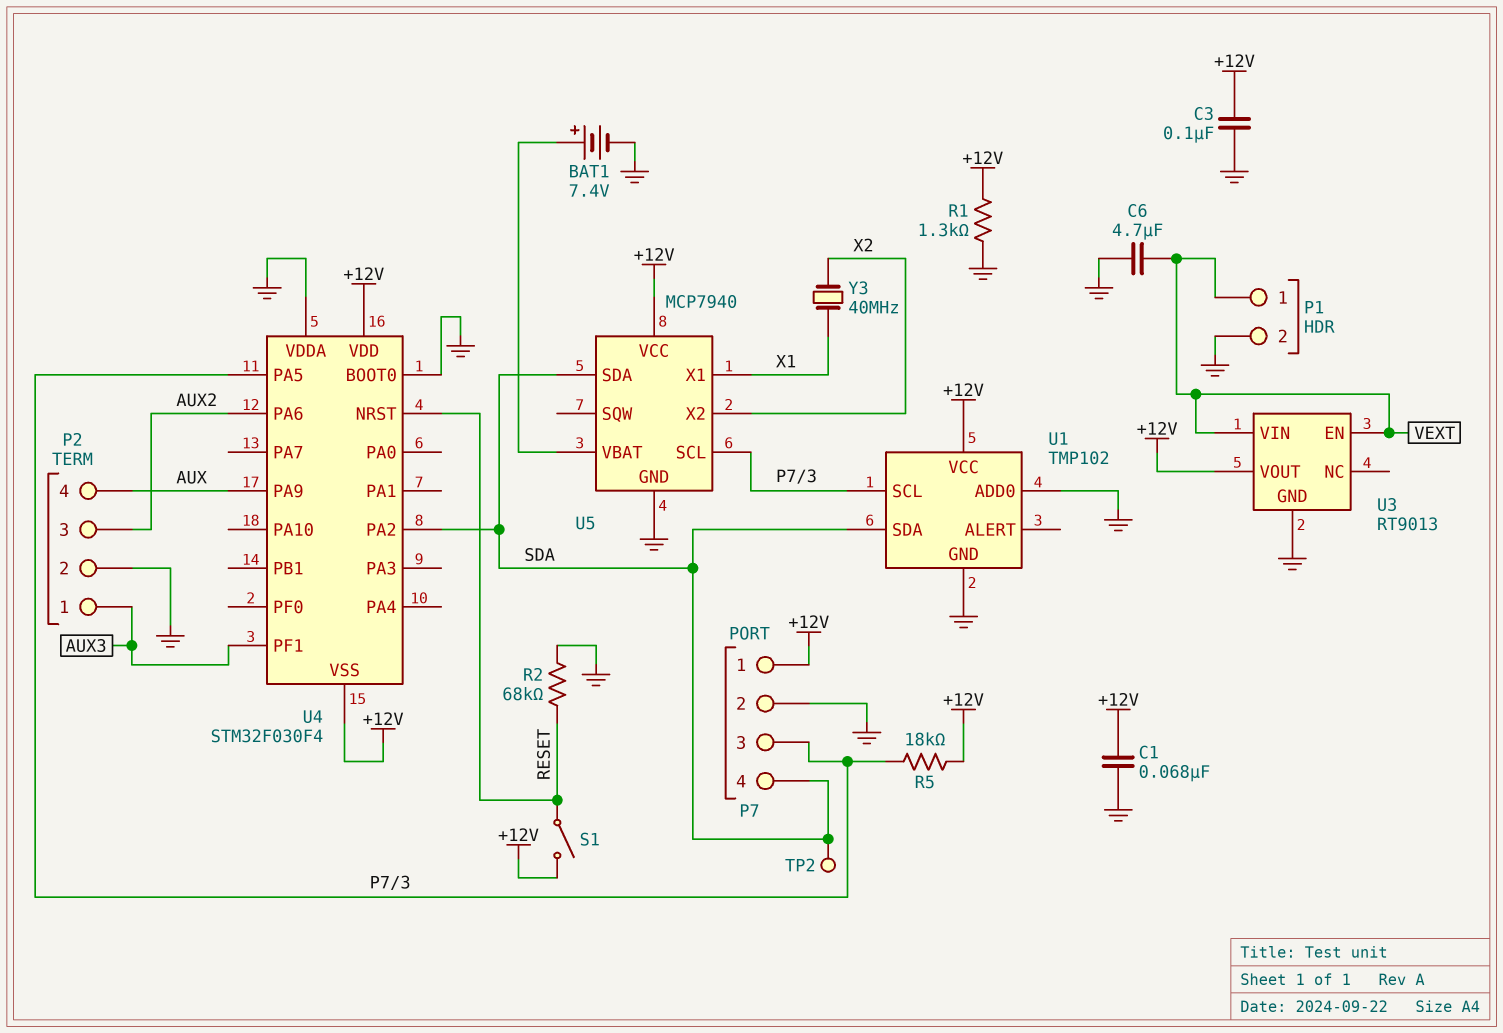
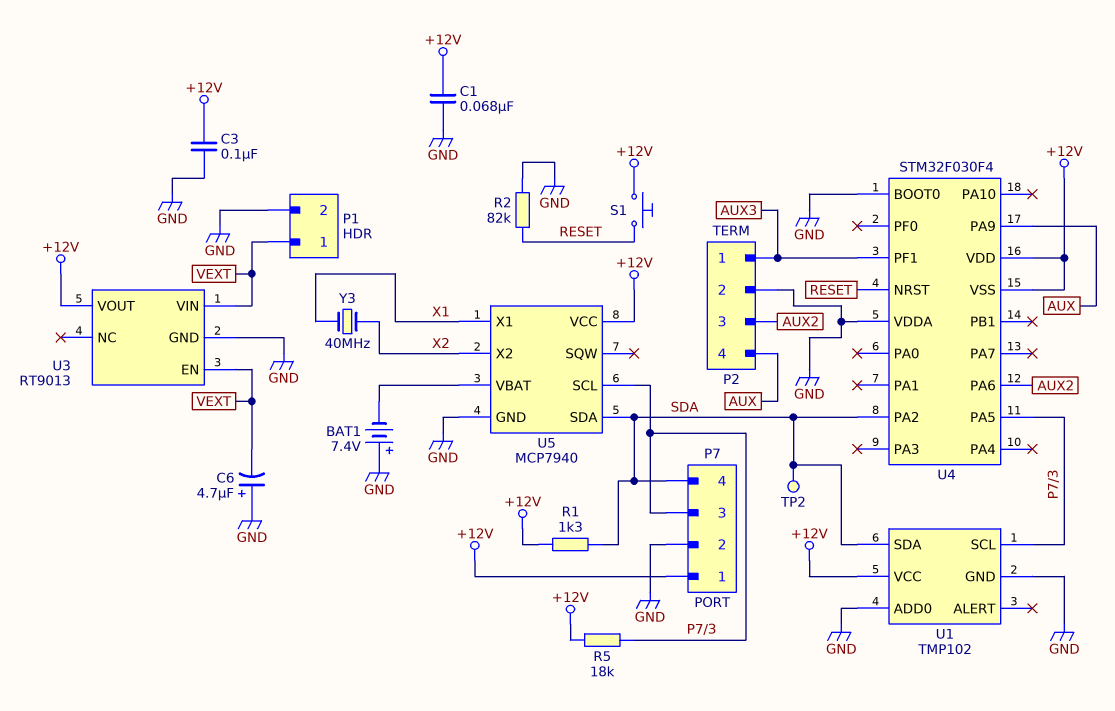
BAT1: 7.4V (plus U5/VBAT, minus GND) -> 7.4V (plus GND, minus U5/VBAT)
C6: 4.7uF (GND, VEXT) -> 4.7uF (plus GND, minus VEXT)
R1: 1.3k (+12V, GND) -> 1.3k (+12V, SDA)
R2: 68k (GND, RESET) -> 82k (GND, RESET)
S1: switch (+12V, RESET) -> button (+12V, RESET)

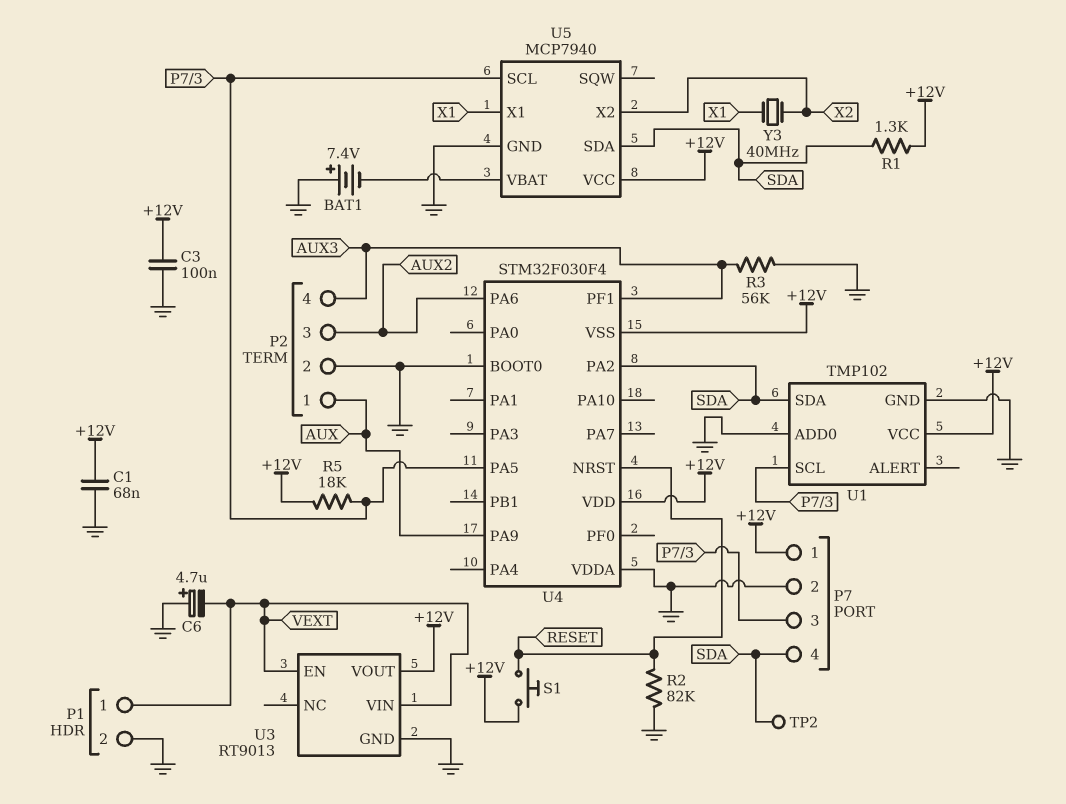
P2 pin 1: AUX3 -> AUX
P2 pin 4: AUX -> AUX3
R3: none -> 56k (AUX3, GND)

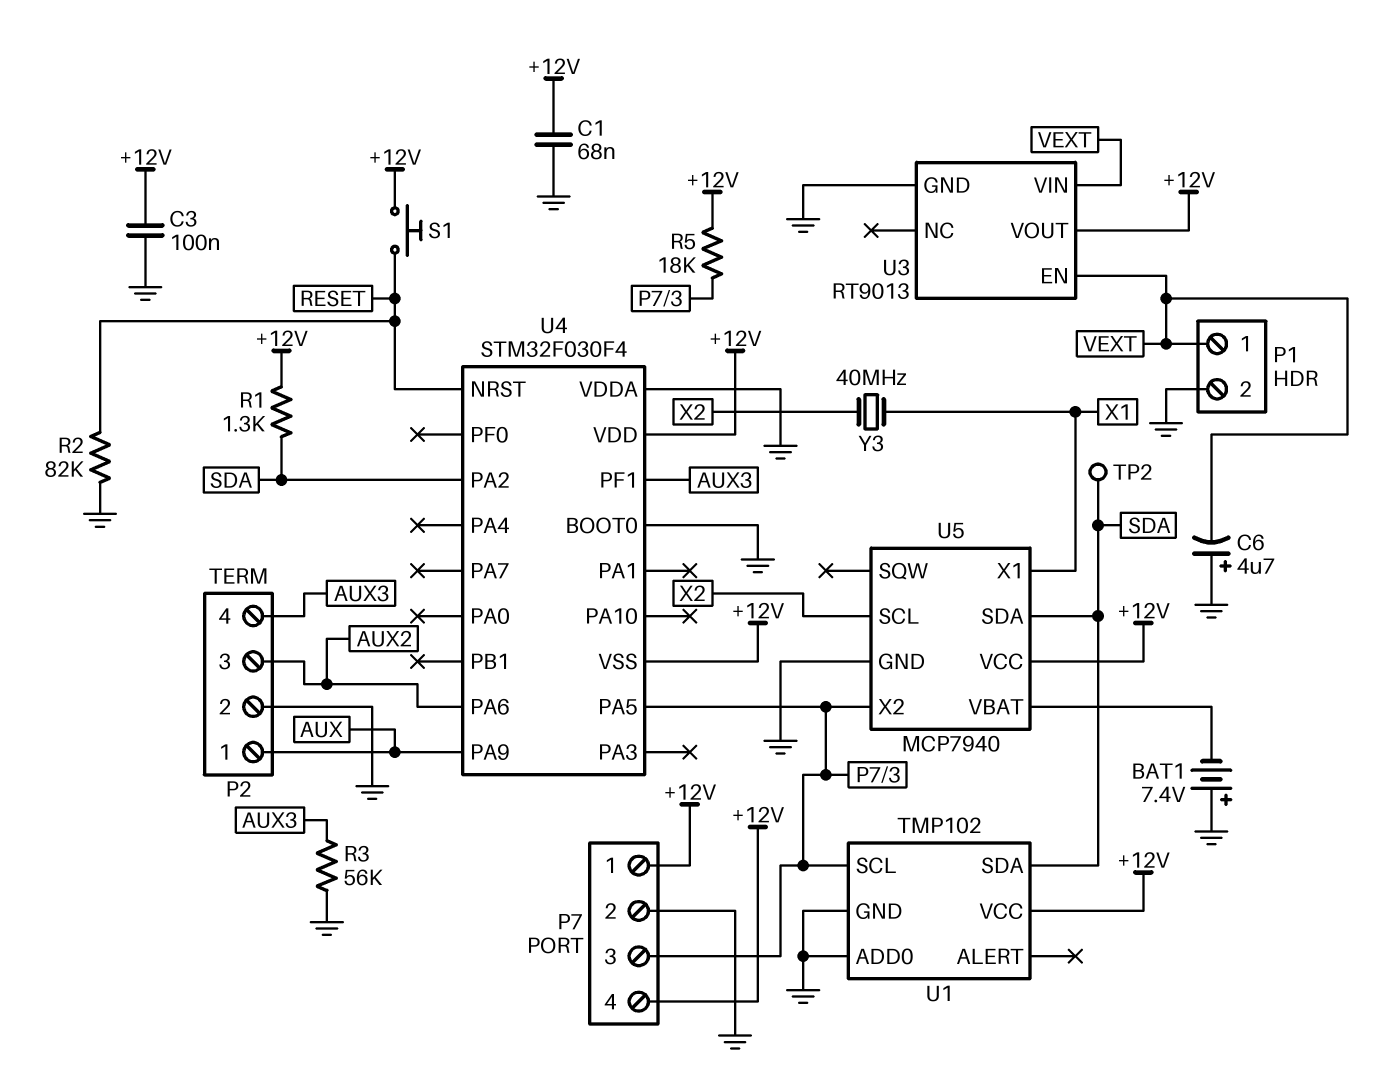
P7 pin 4: SDA -> +12V
U5 pin SCL: P7/3 -> X2
U5 pin X2: X2 -> P7/3

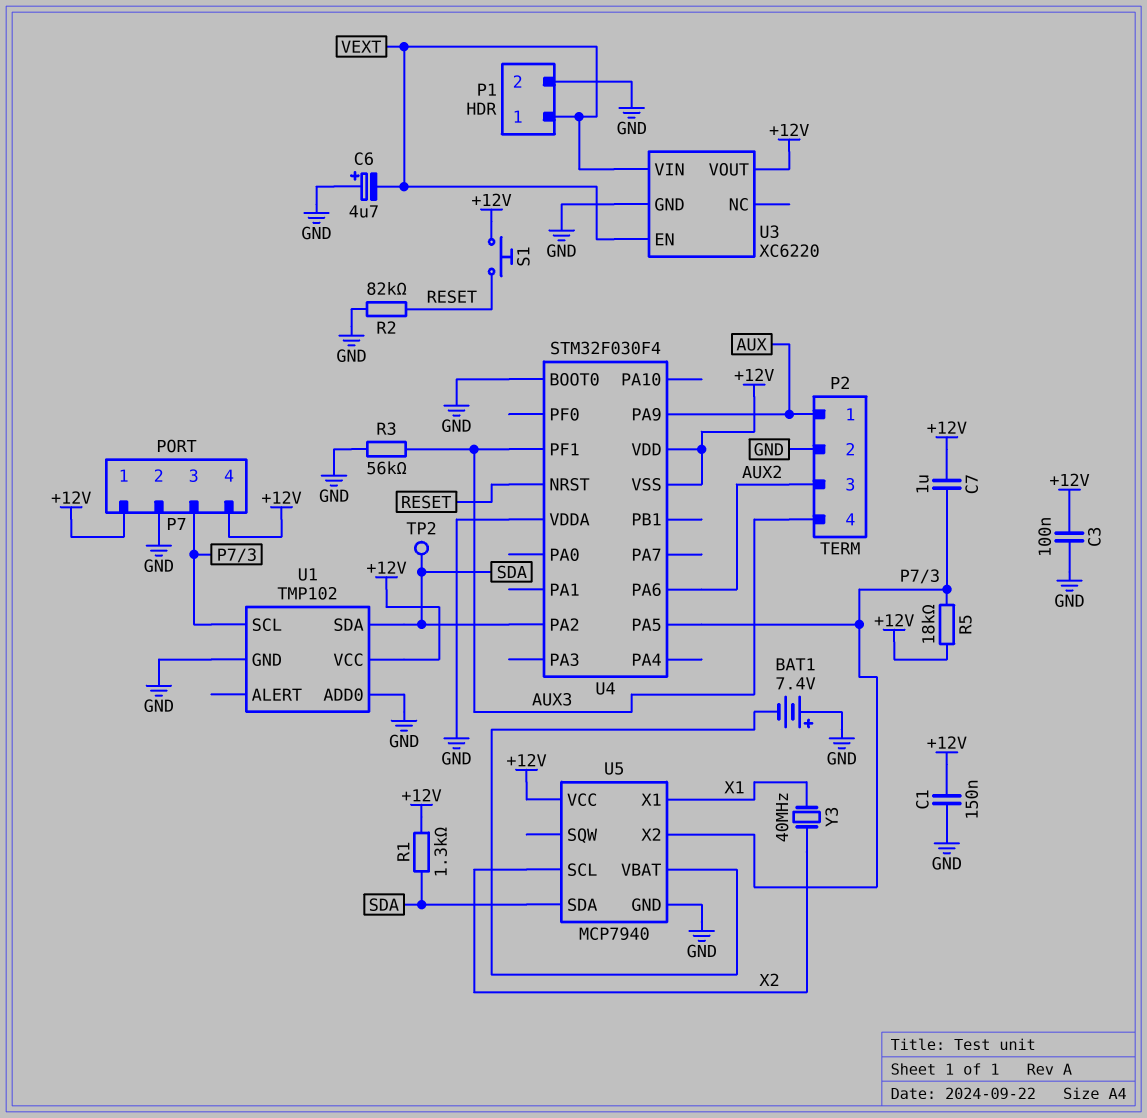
C1: 68nF (+12V, GND) -> 150nF (+12V, GND)
C7: none -> 1uF (+12V, P7/3)
U3: RT9013 -> XC6220

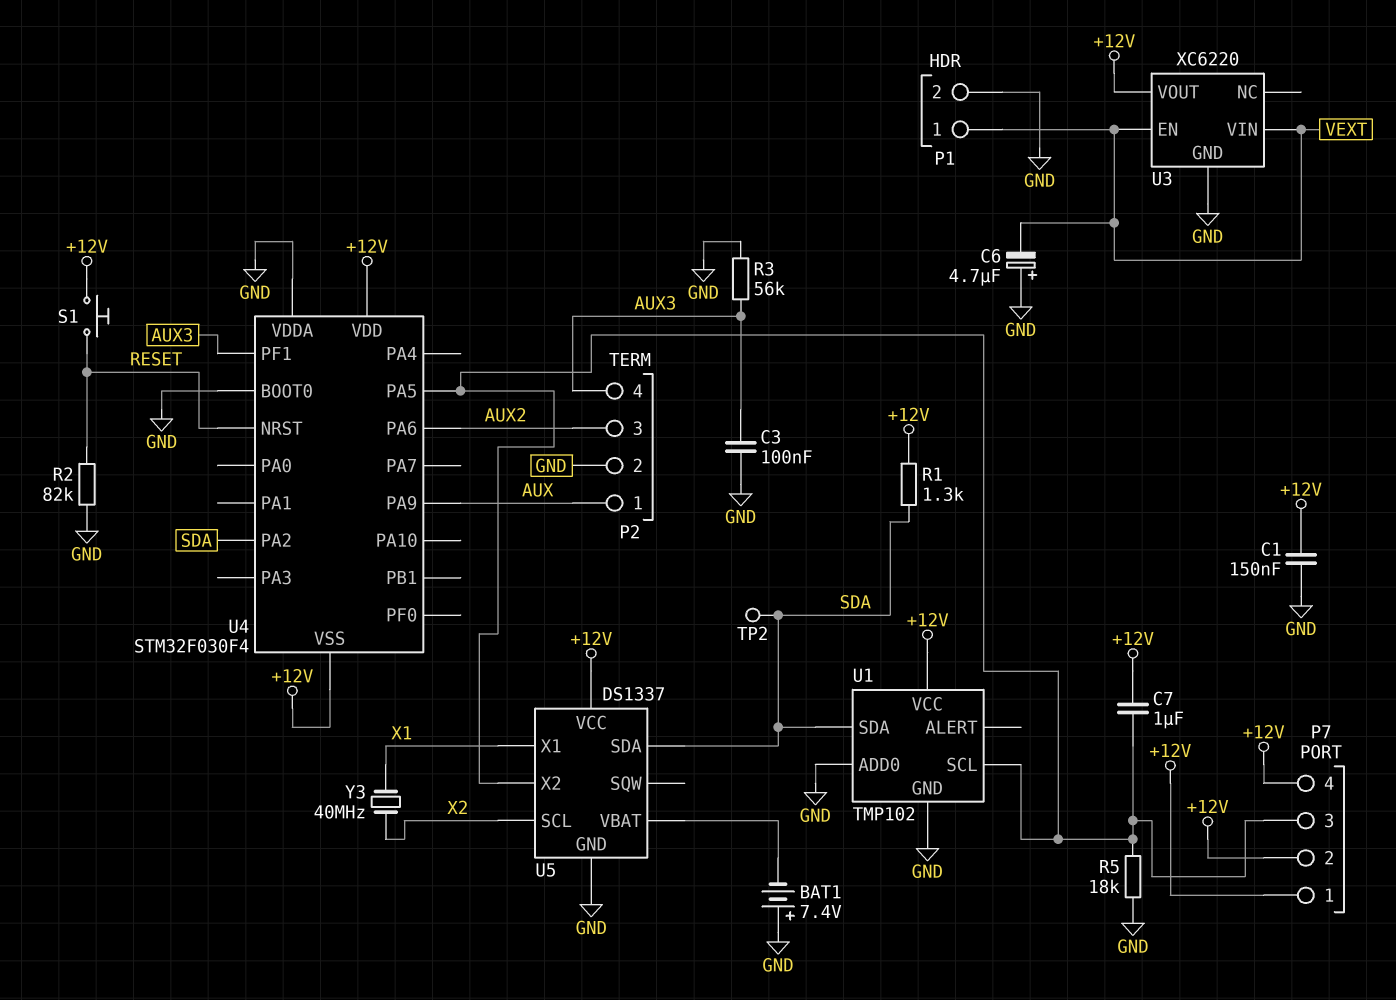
C3: 100nF (+12V, GND) -> 100nF (AUX3, GND)
P7 pin 2: GND -> +12V
R5: 18k (+12V, P7/3) -> 18k (GND, P7/3)
U5: MCP7940 -> DS1337

